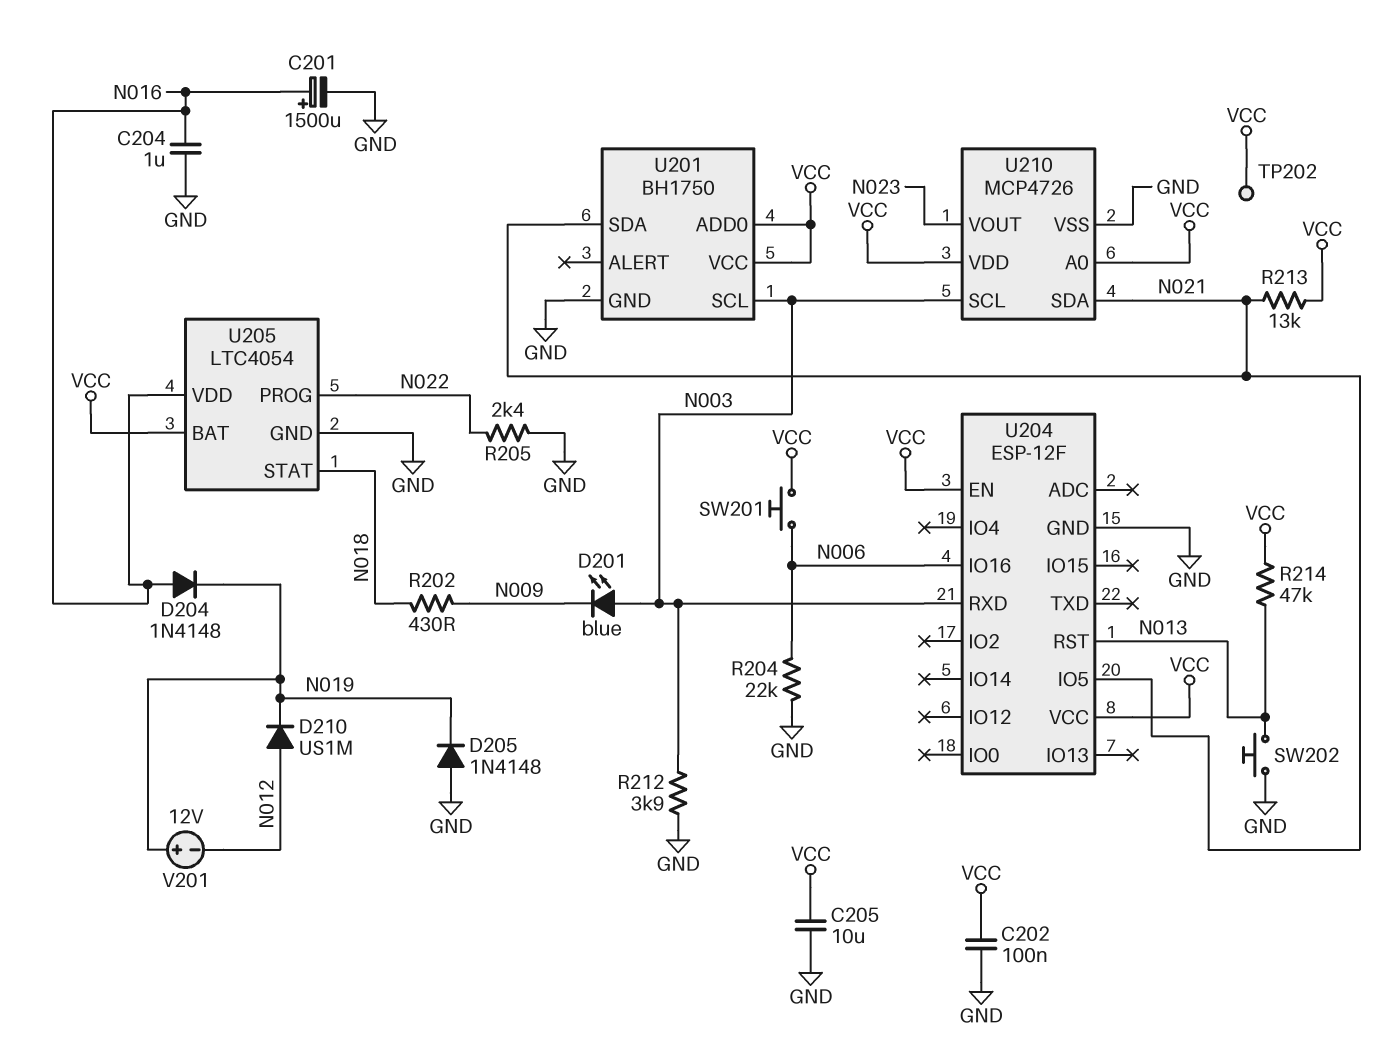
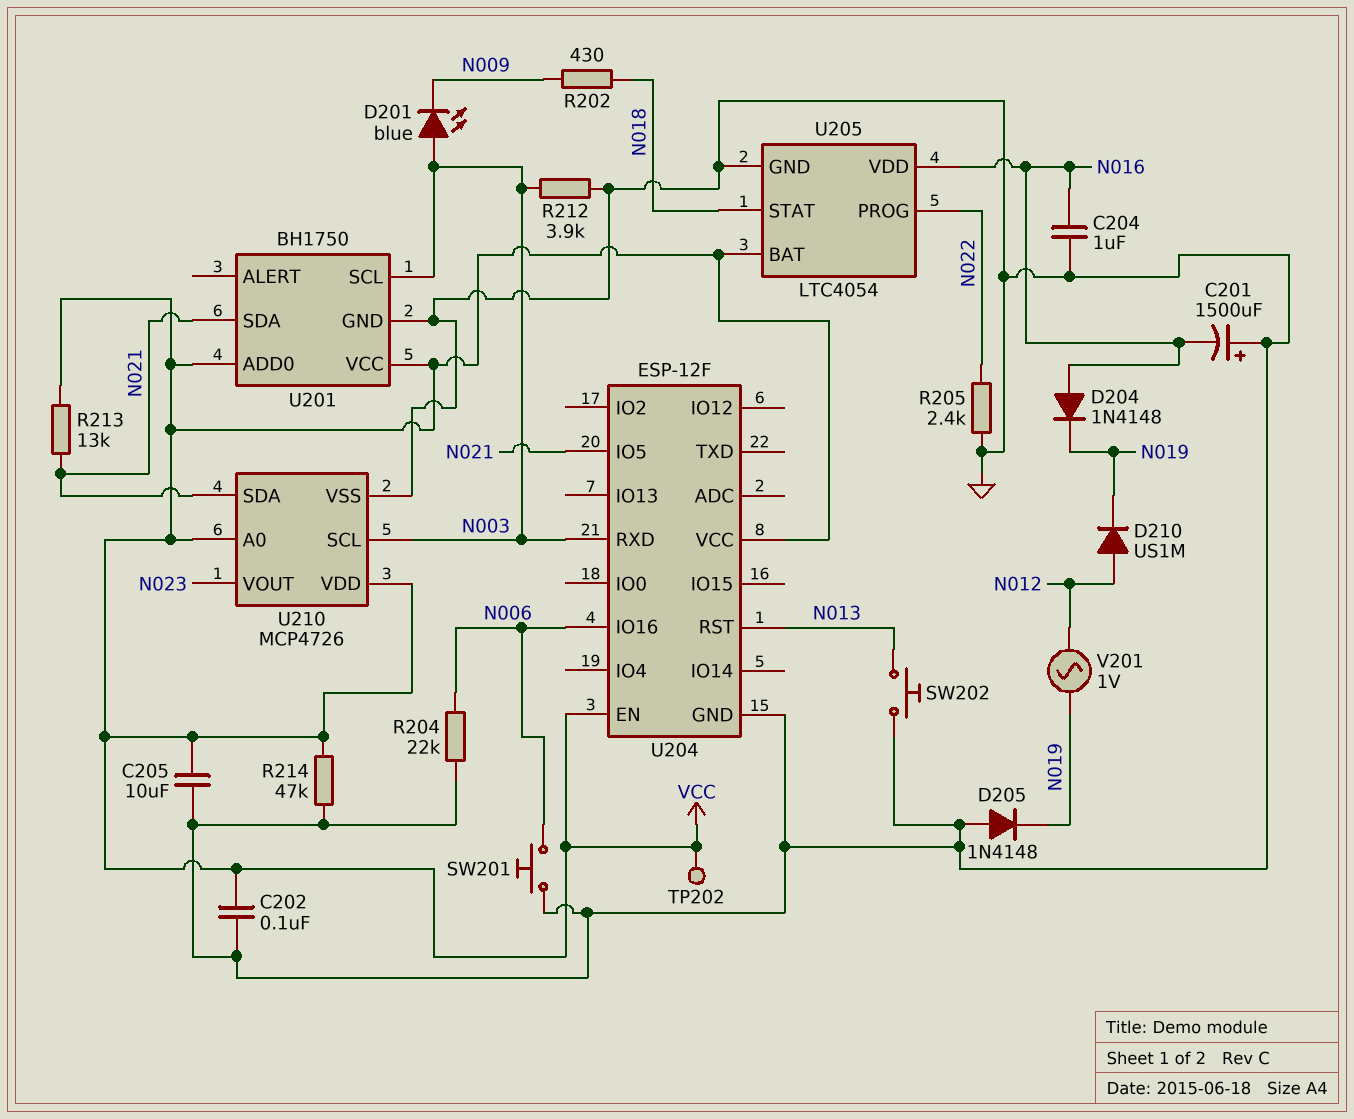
C201: 1500uF (plus N016, minus GND) -> 1500uF (plus GND, minus N016)
R214: 47k (N013, VCC) -> 47k (GND, VCC)
SW201: button (N006, VCC) -> button (GND, N006)
V201: 12V (plus N019, minus N012) -> AC 1V (N012, N019)

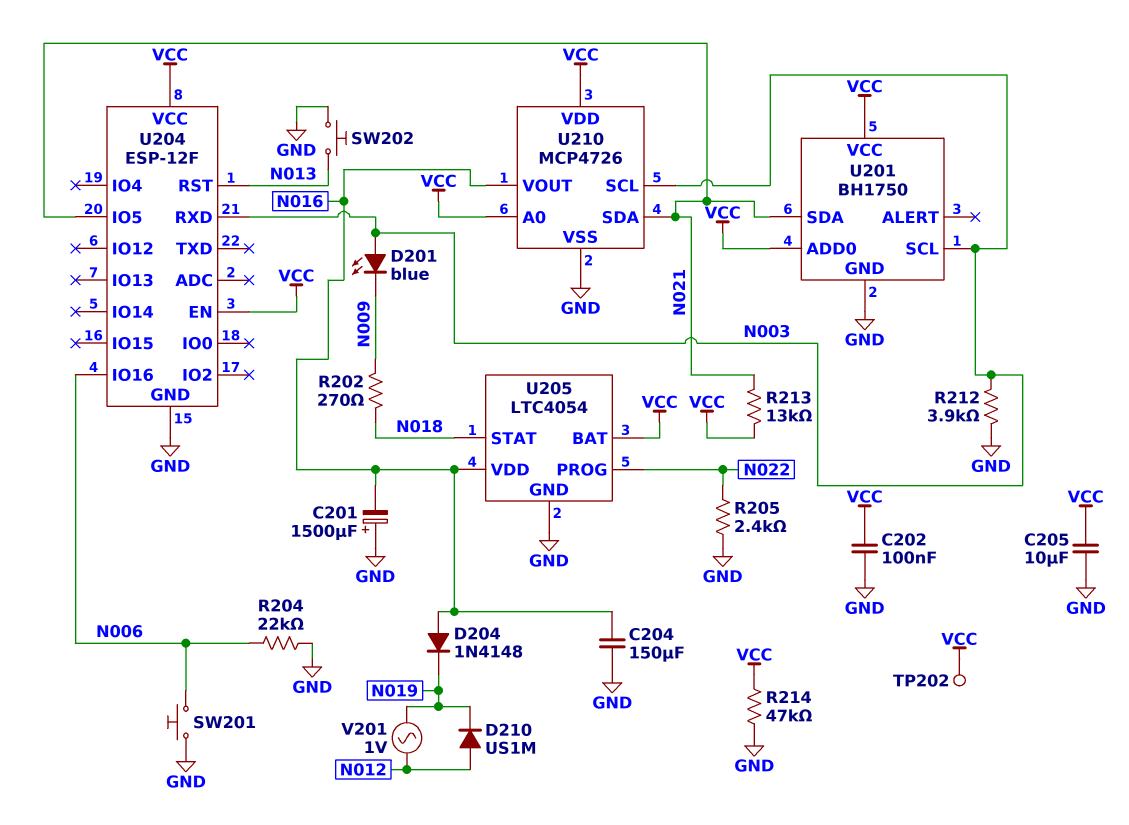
C204: 1uF (GND, N016) -> 150uF (GND, N016)
D205: diode 1N4148 (A GND, K N019) -> none
R202: 430 (N009, N018) -> 270 (N009, N018)
U210 pin VOUT: N023 -> N016

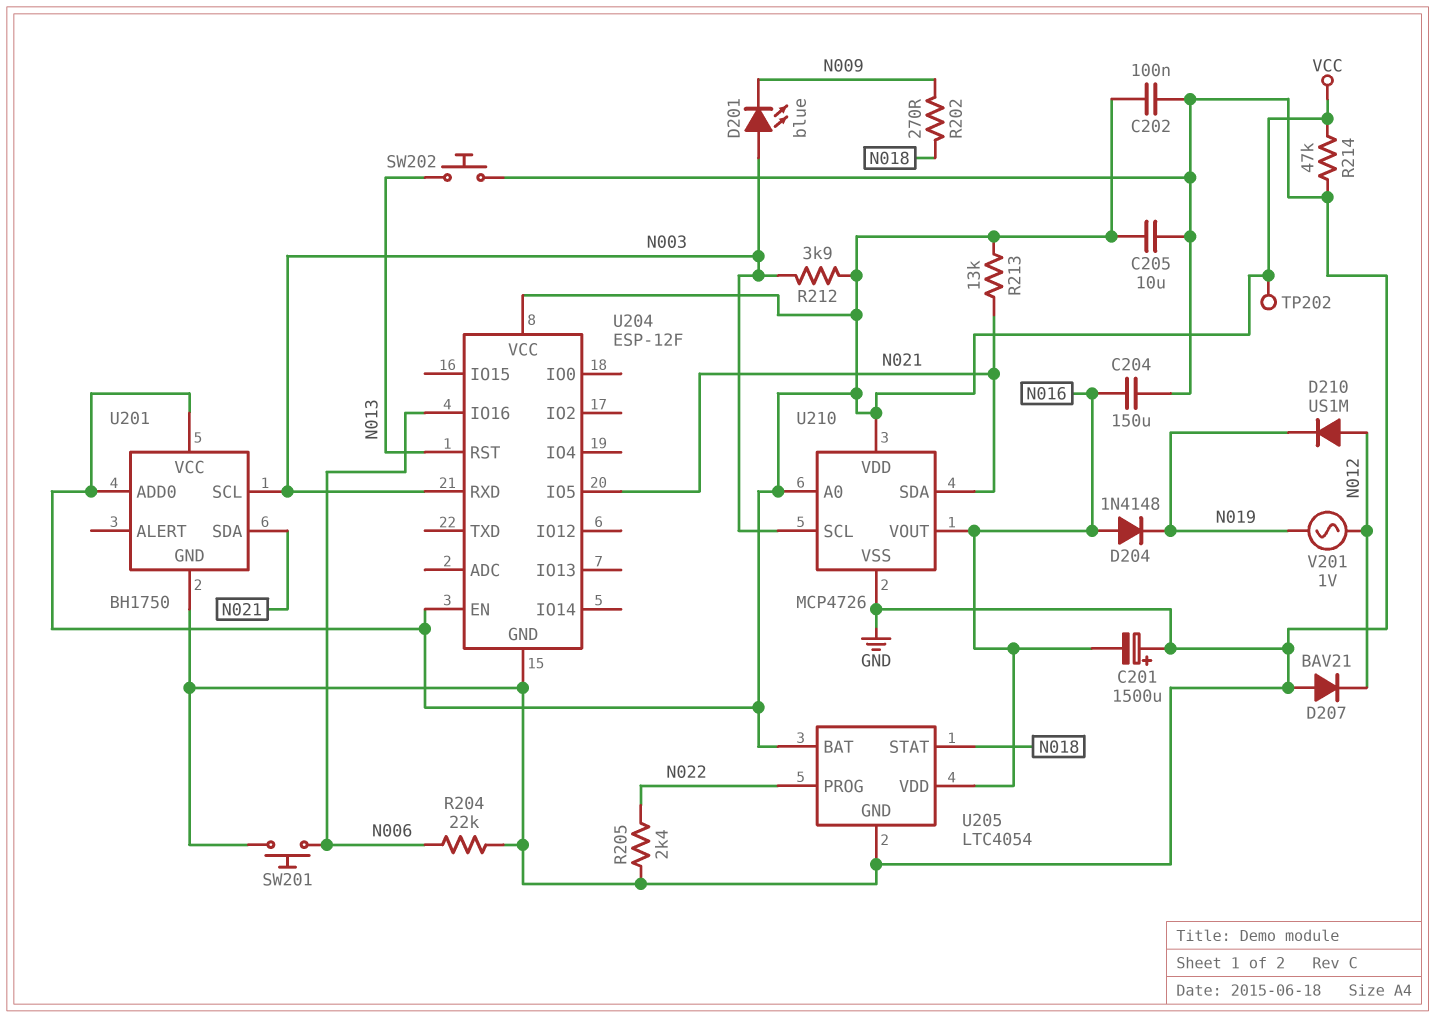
D207: none -> diode BAV21 (A GND, K N012)
R212: 3.9k (GND, N003) -> 3.9k (N003, VCC)

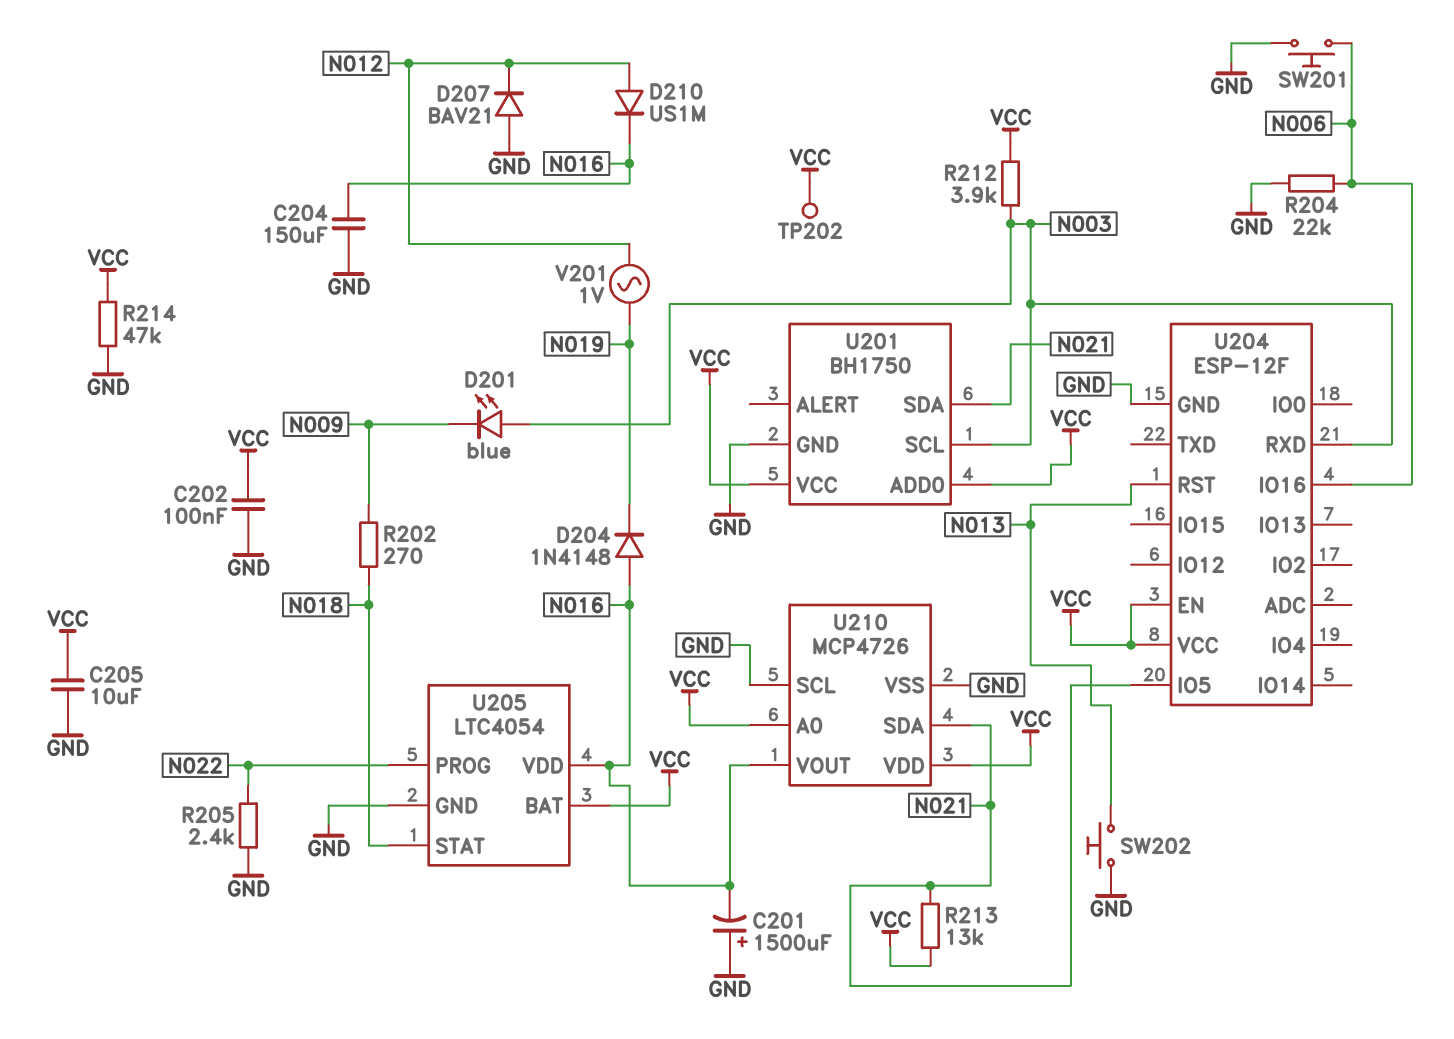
D210: diode US1M (A N012, K N019) -> diode US1M (A N012, K N016)
U210 pin SCL: N003 -> GND

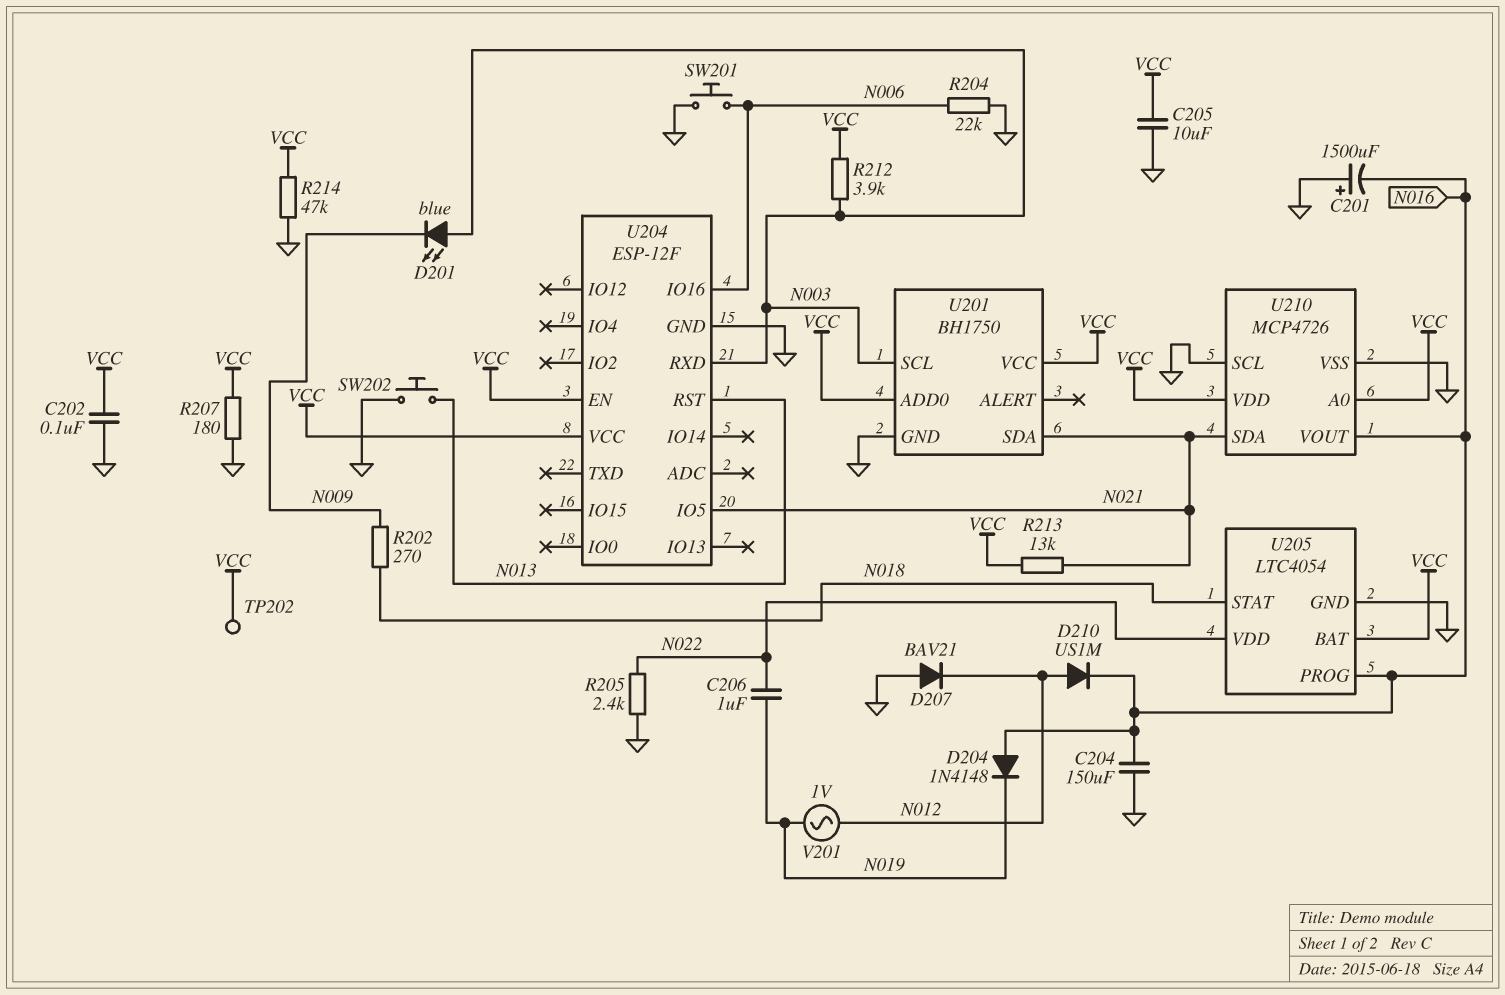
C206: none -> 1uF (N019, N022)
R207: none -> 180 (GND, VCC)
U205 pin PROG: N022 -> N016
U205 pin VDD: N016 -> N022

